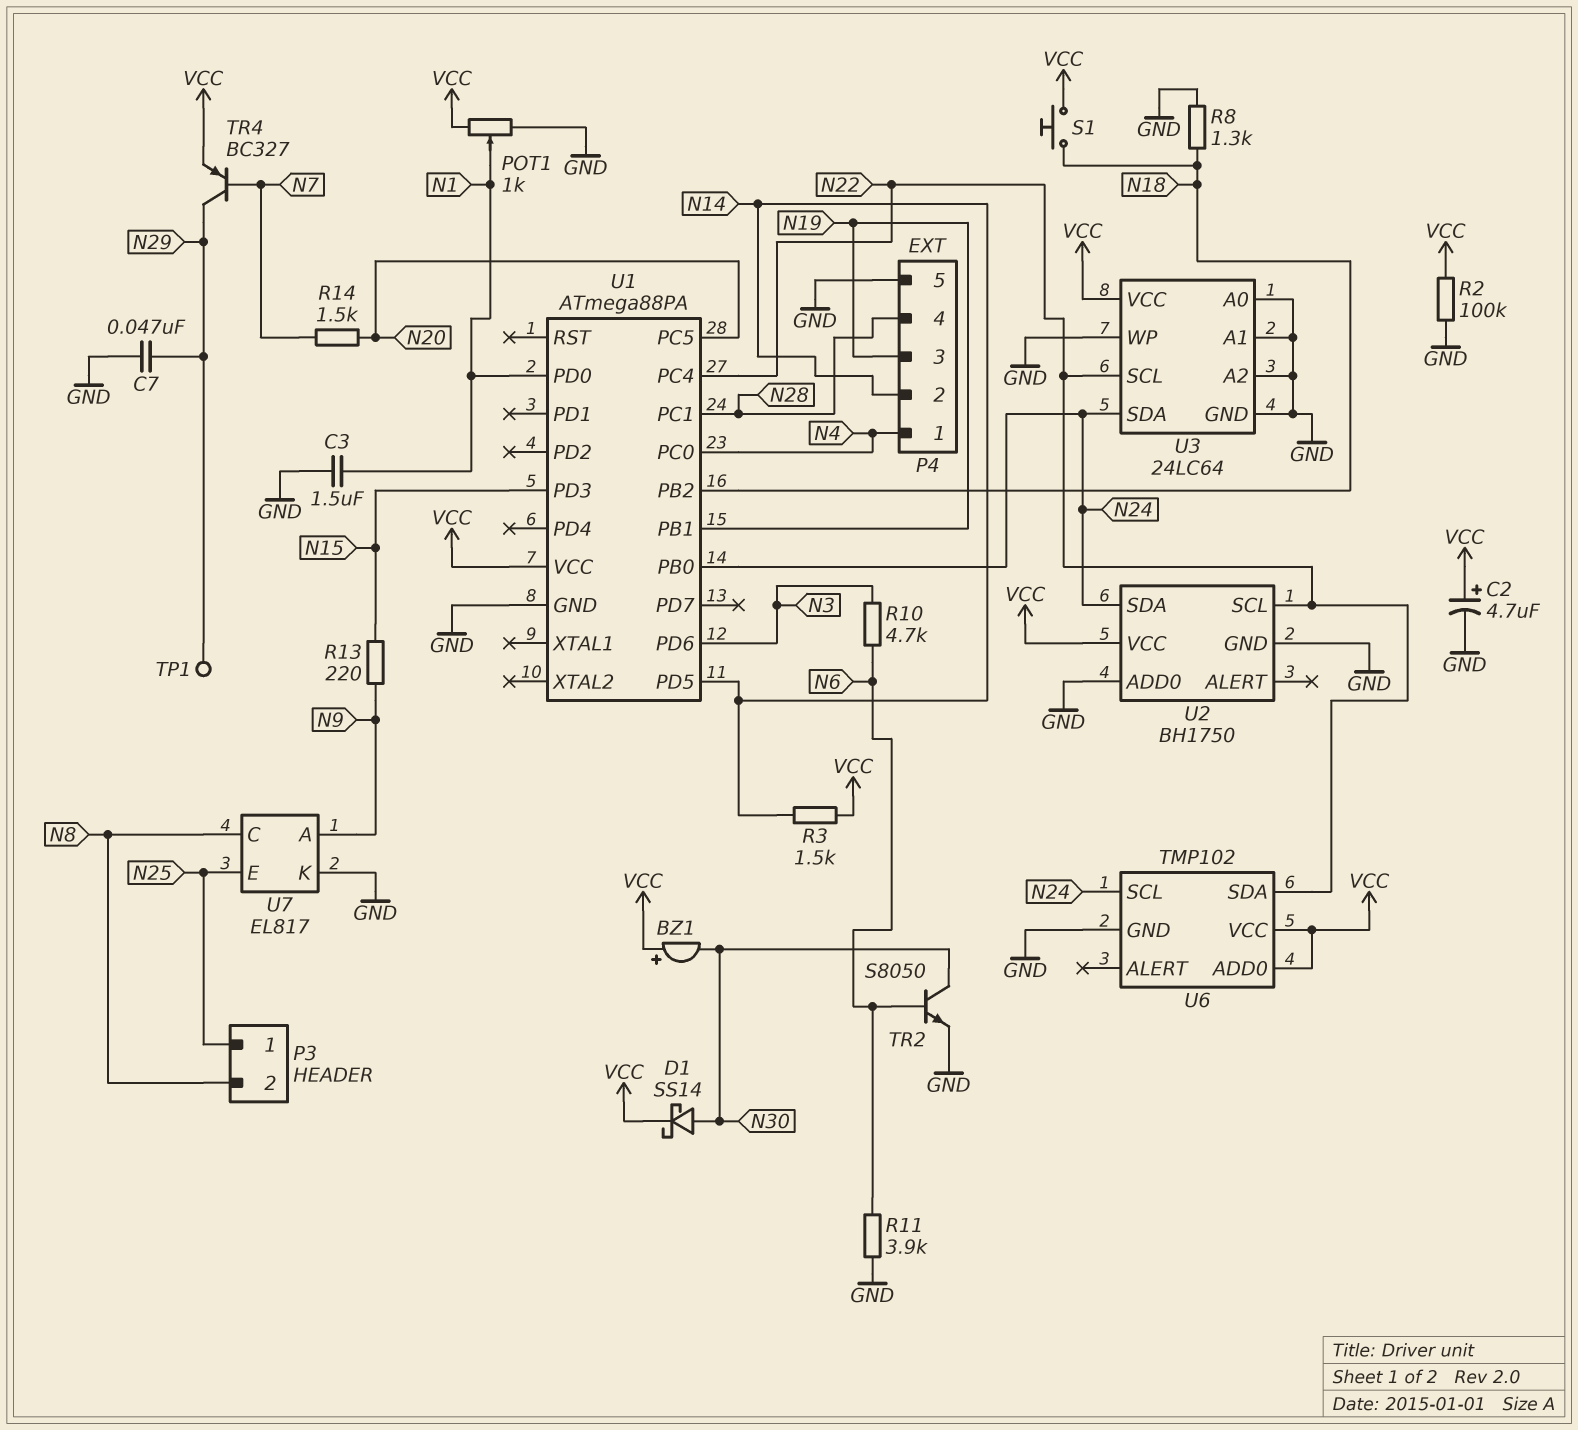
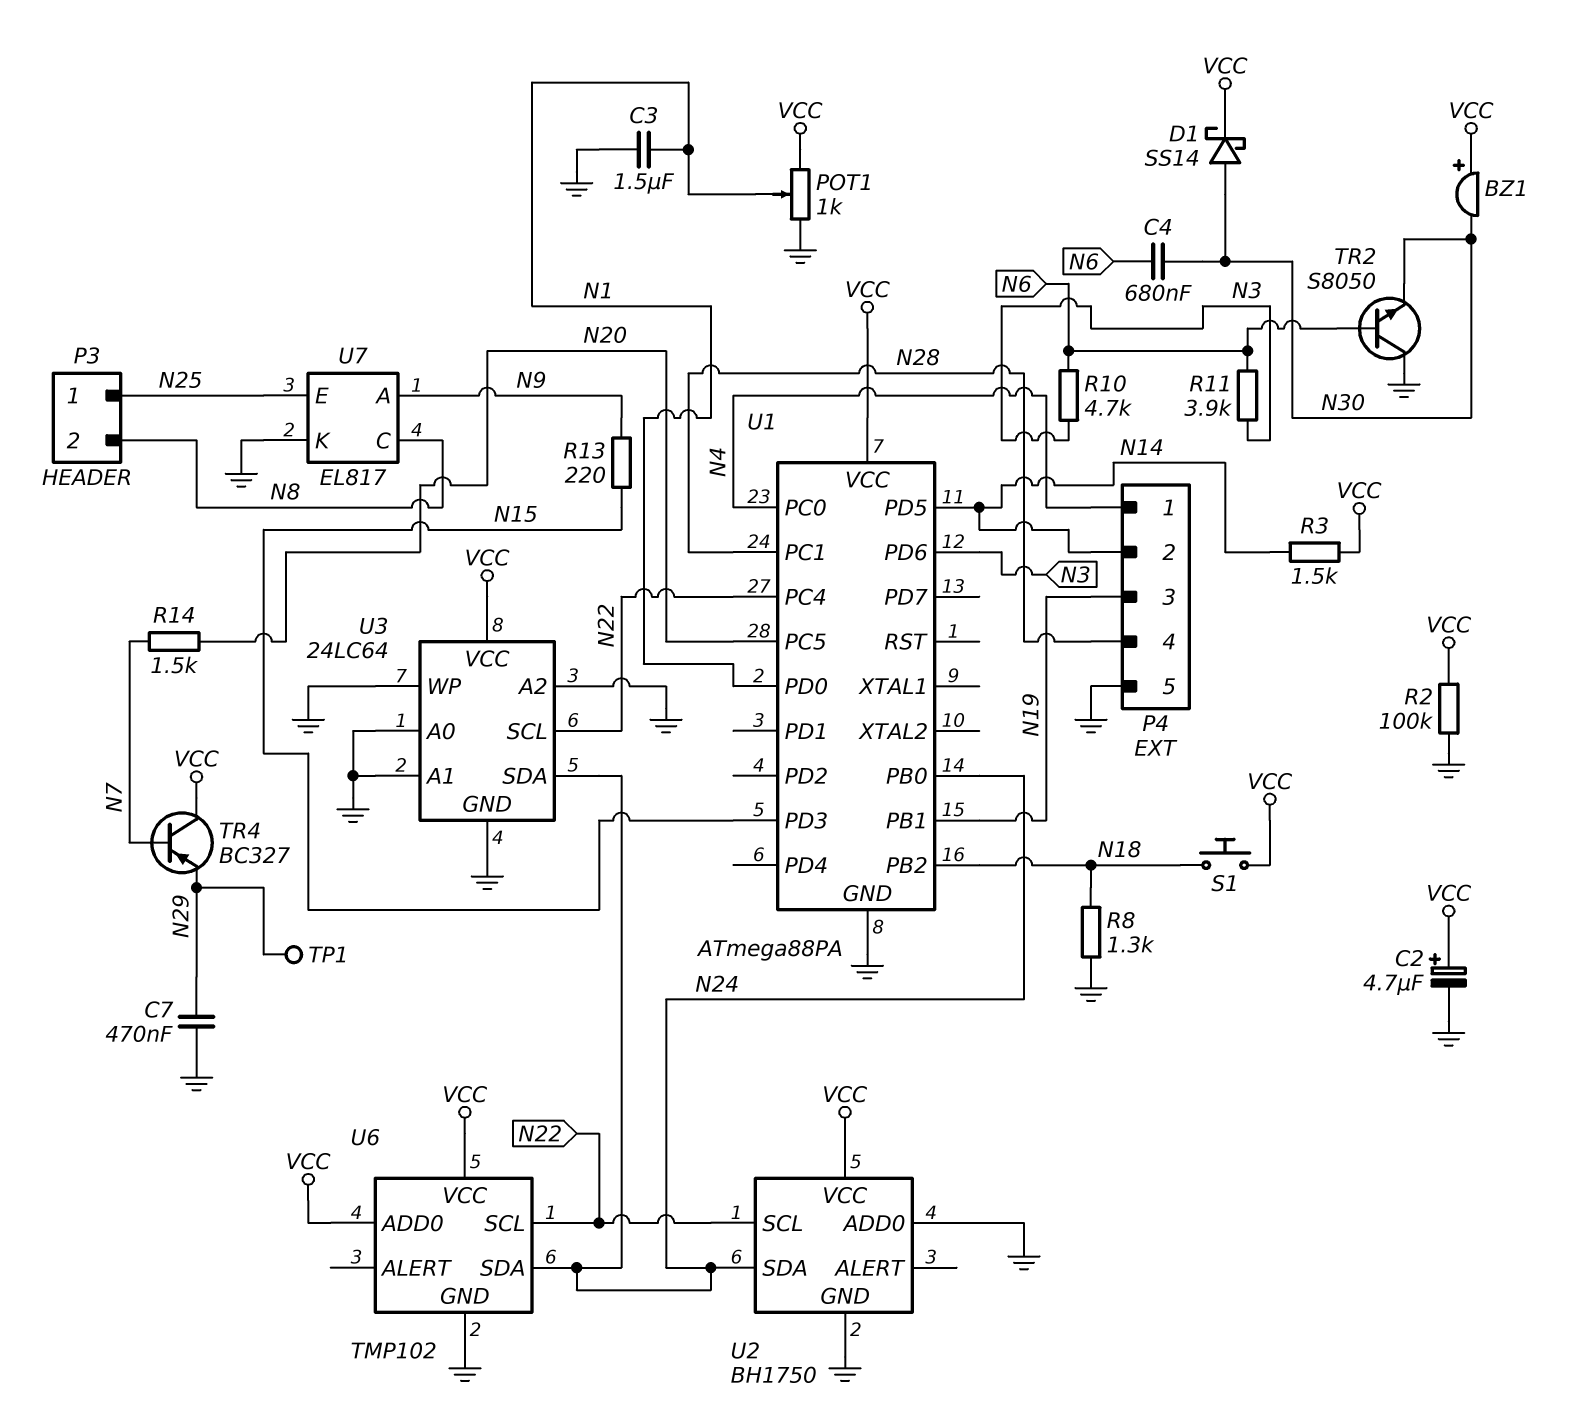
C4: none -> 680nF (N6, N30)
C7: 47nF (GND, N29) -> 470nF (GND, N29)
R11: 3.9k (GND, N6) -> 3.9k (N3, N6)
TR2: NPN S8050 (B N6, C N30, E GND) -> NPN S8050 (B N6, C GND, E N30)
TR4: PNP BC327 (B N7, C N29, E VCC) -> PNP BC327 (B N7, C VCC, E N29)
U6 pin SCL: N24 -> N22
U6 pin SDA: N22 -> N24

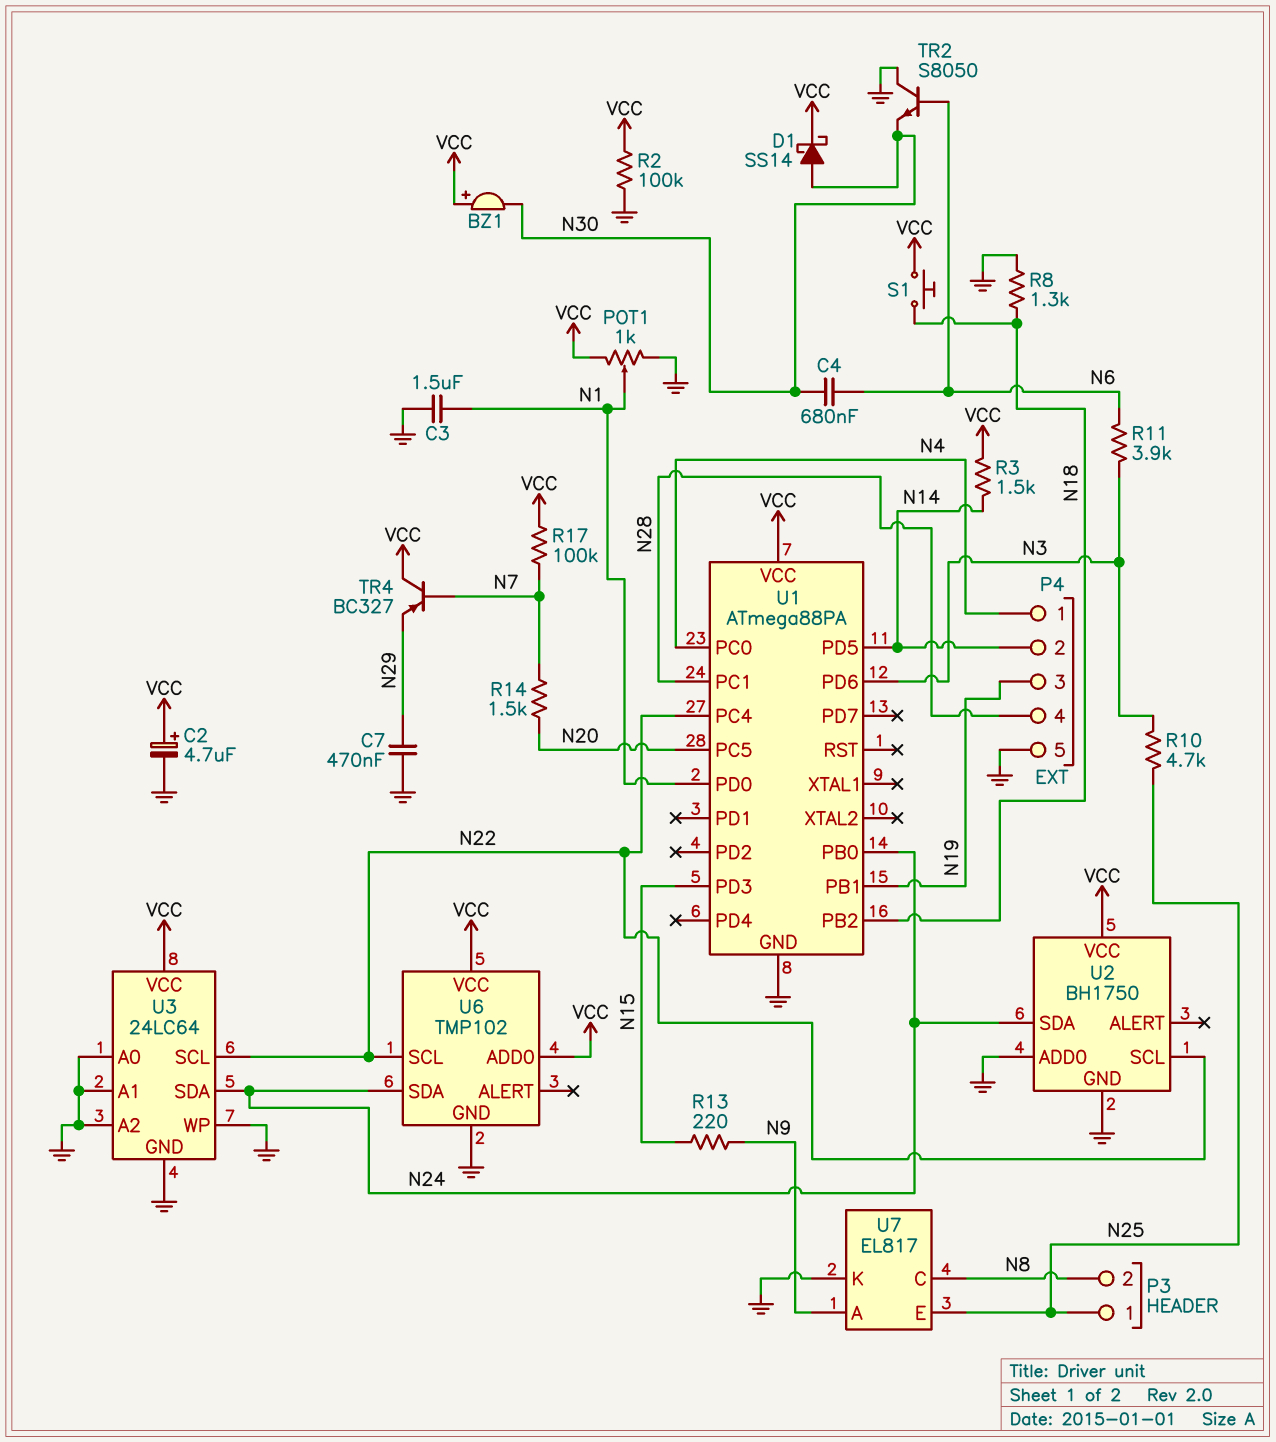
R10: 4.7k (N3, N6) -> 4.7k (N3, N25)
R17: none -> 100k (N7, VCC)
TP1: test point (N29) -> none

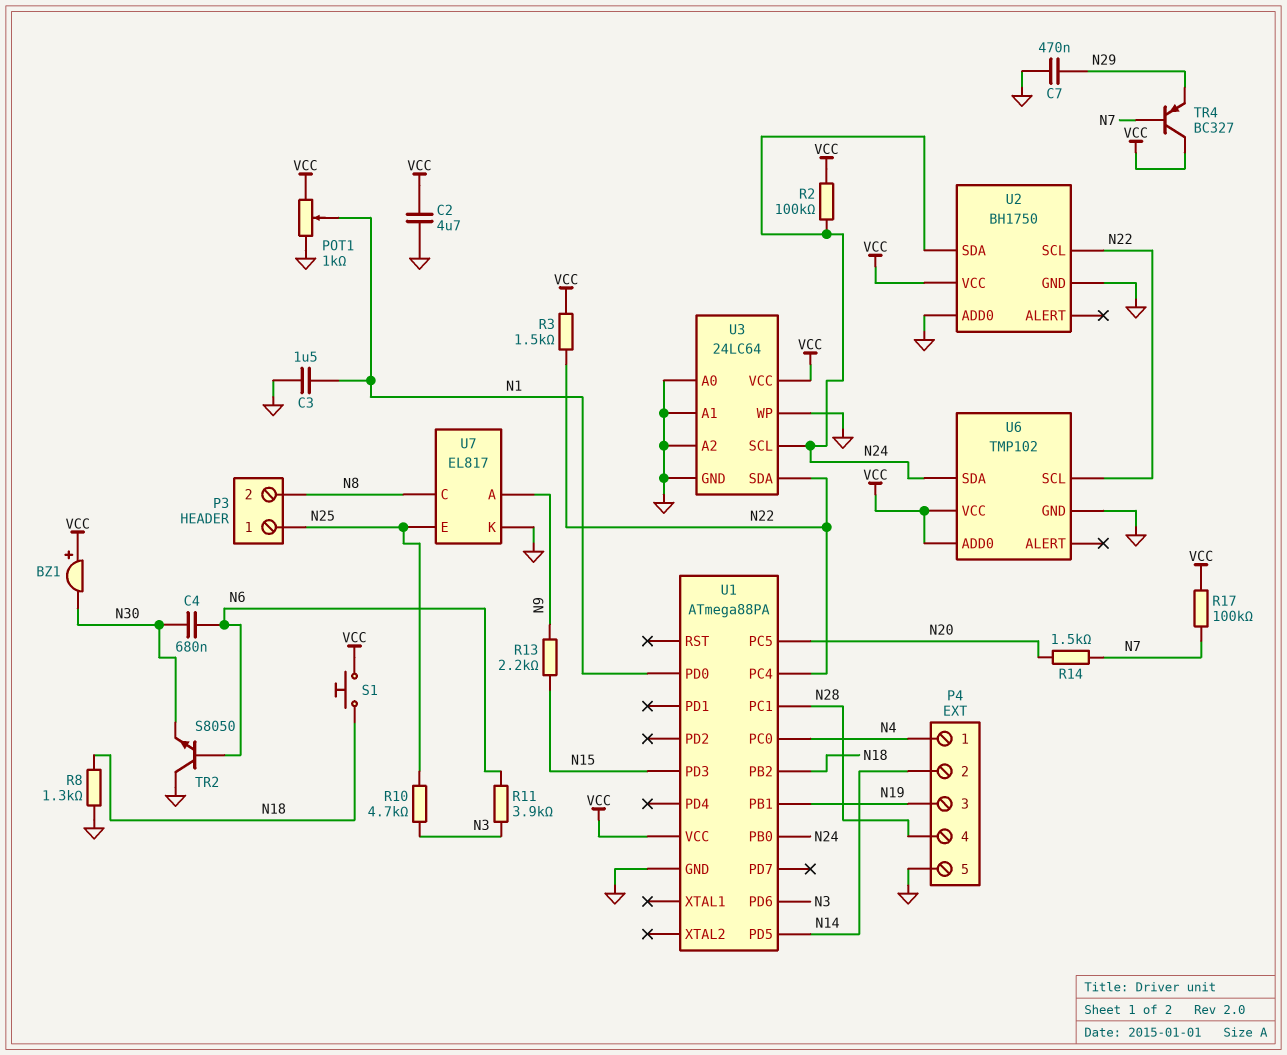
C2: 4.7uF (plus VCC, minus GND) -> 4.7uF (GND, VCC)
D1: schottky SS14 (A N30, K VCC) -> none
R2: 100k (GND, VCC) -> 100k (N24, VCC)
R3: 1.5k (N14, VCC) -> 1.5k (N22, VCC)
R13: 220 (N9, N15) -> 2.2k (N9, N15)
U3 pin SCL: N22 -> N24
U3 pin SDA: N24 -> N22

